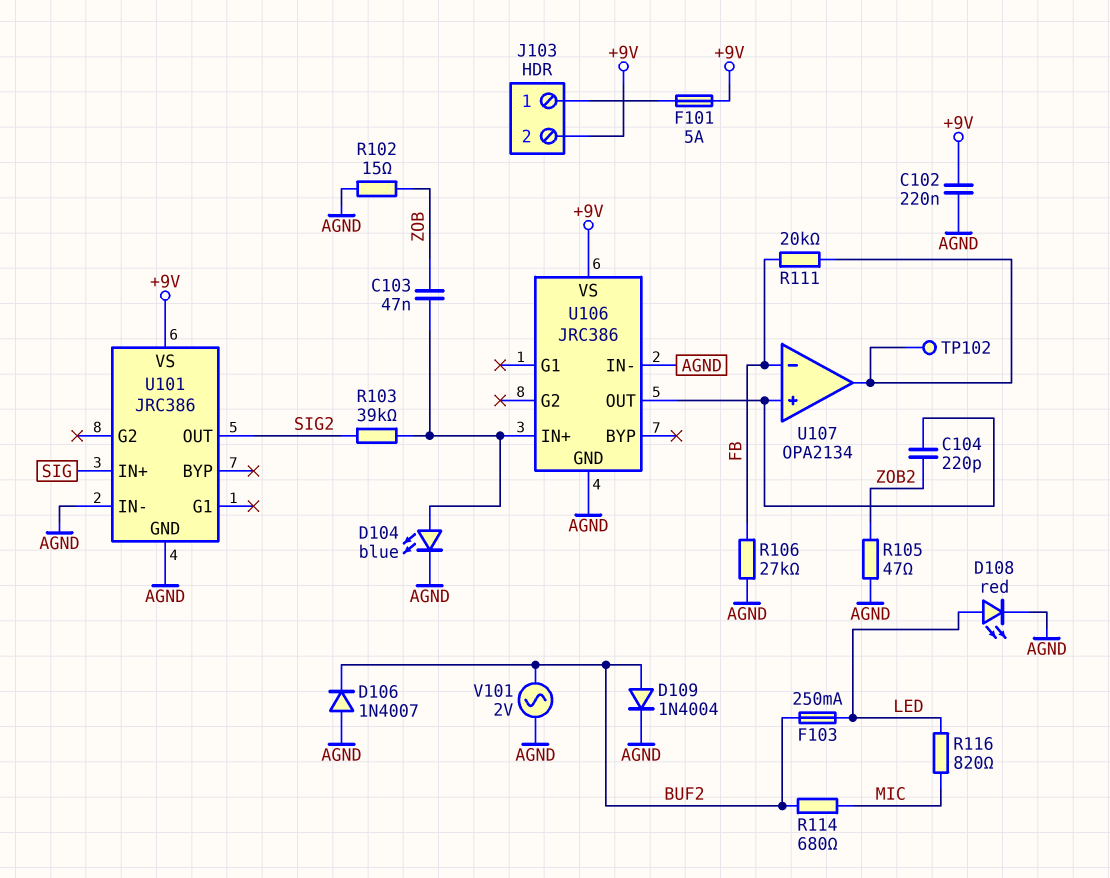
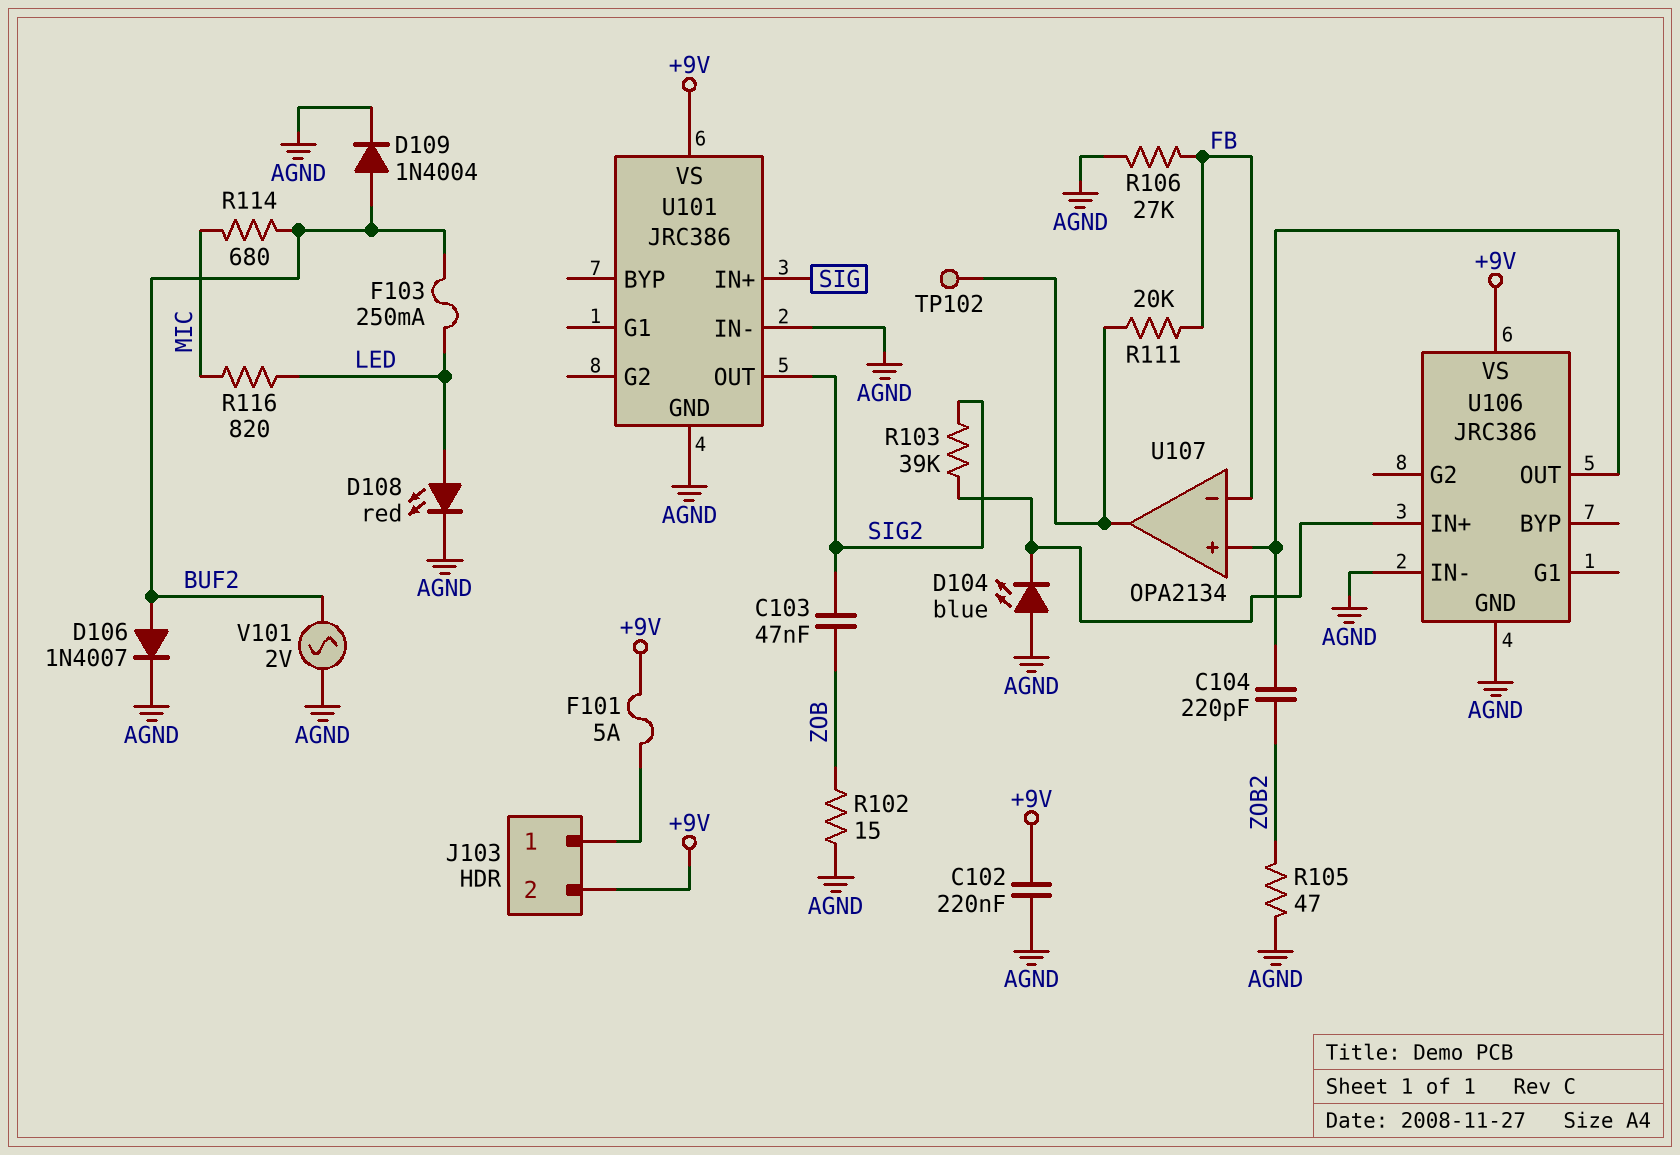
C103: 47nF (U106/IN+, ZOB) -> 47nF (SIG2, ZOB)
D104: LED blue (A U106/IN+, K AGND) -> LED blue (A AGND, K U106/IN+)
D106: diode 1N4007 (A AGND, K BUF2) -> diode 1N4007 (A BUF2, K AGND)

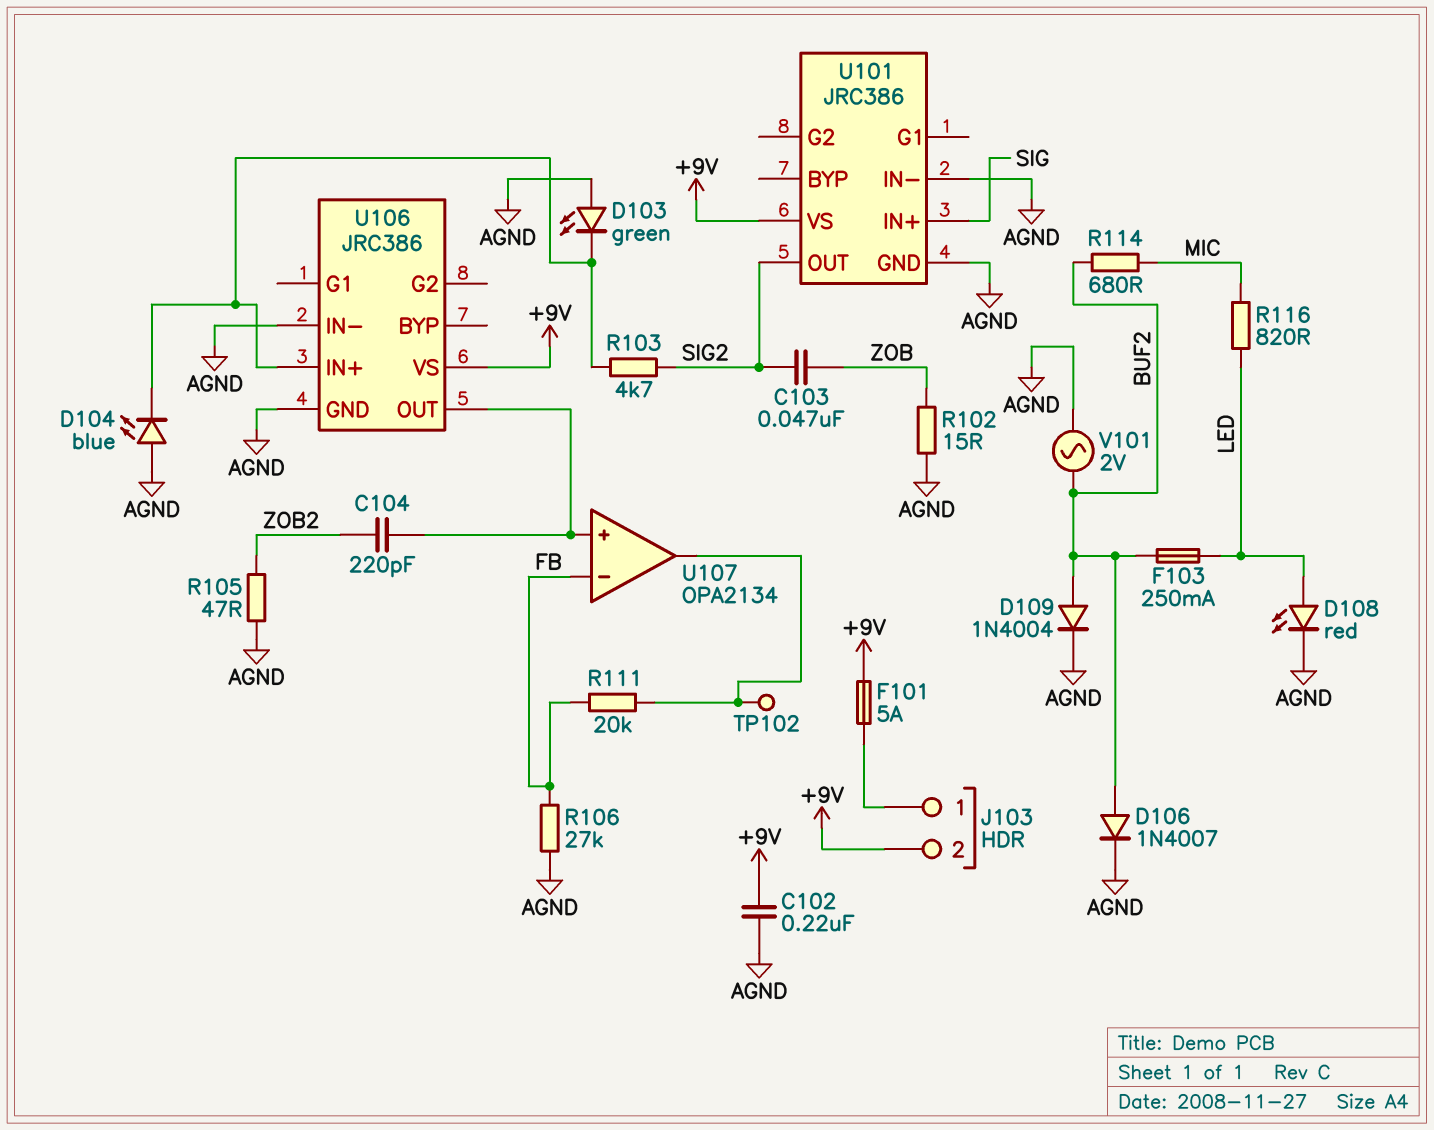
D103: none -> LED green (A AGND, K U106/IN+)
R103: 39k (SIG2, U106/IN+) -> 4.7k (SIG2, U106/IN+)

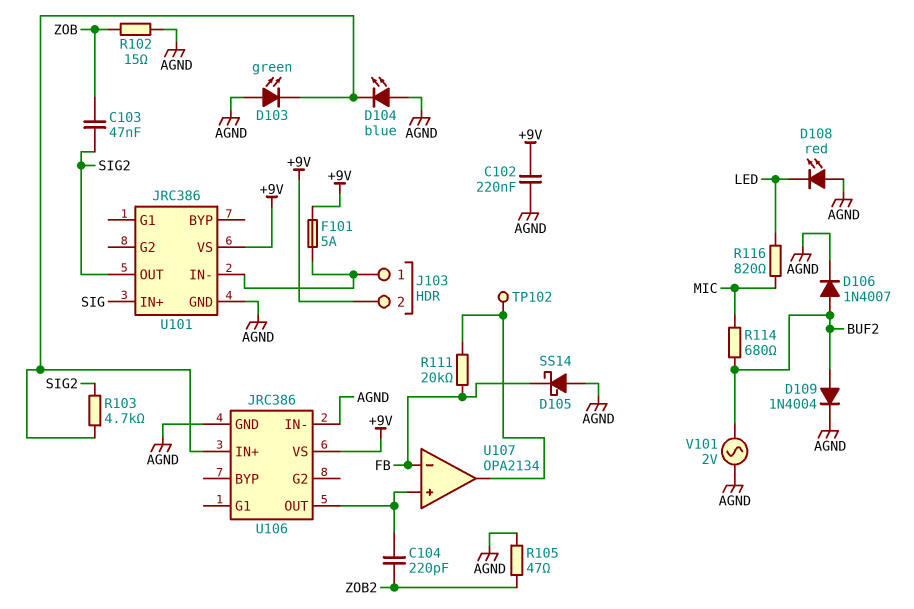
D105: none -> schottky SS14 (A AGND, K FB)
D108: LED red (A LED, K AGND) -> LED red (A AGND, K LED)
F103: 250mA (BUF2, LED) -> none
R106: 27k (AGND, FB) -> none
U101 pin IN-: AGND -> J103/1

